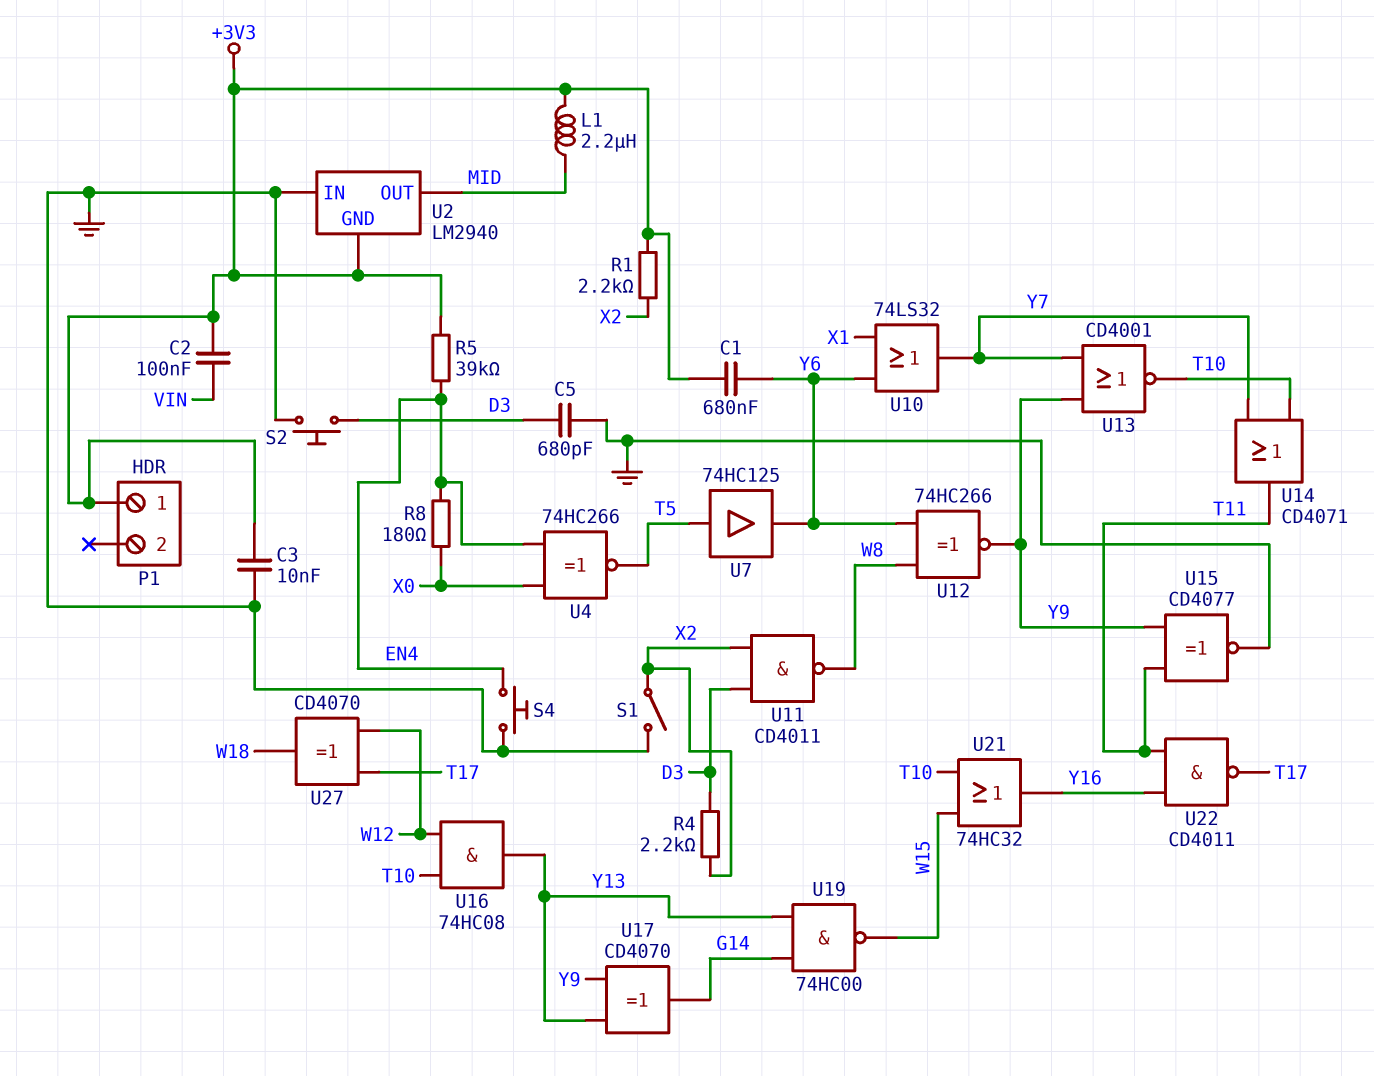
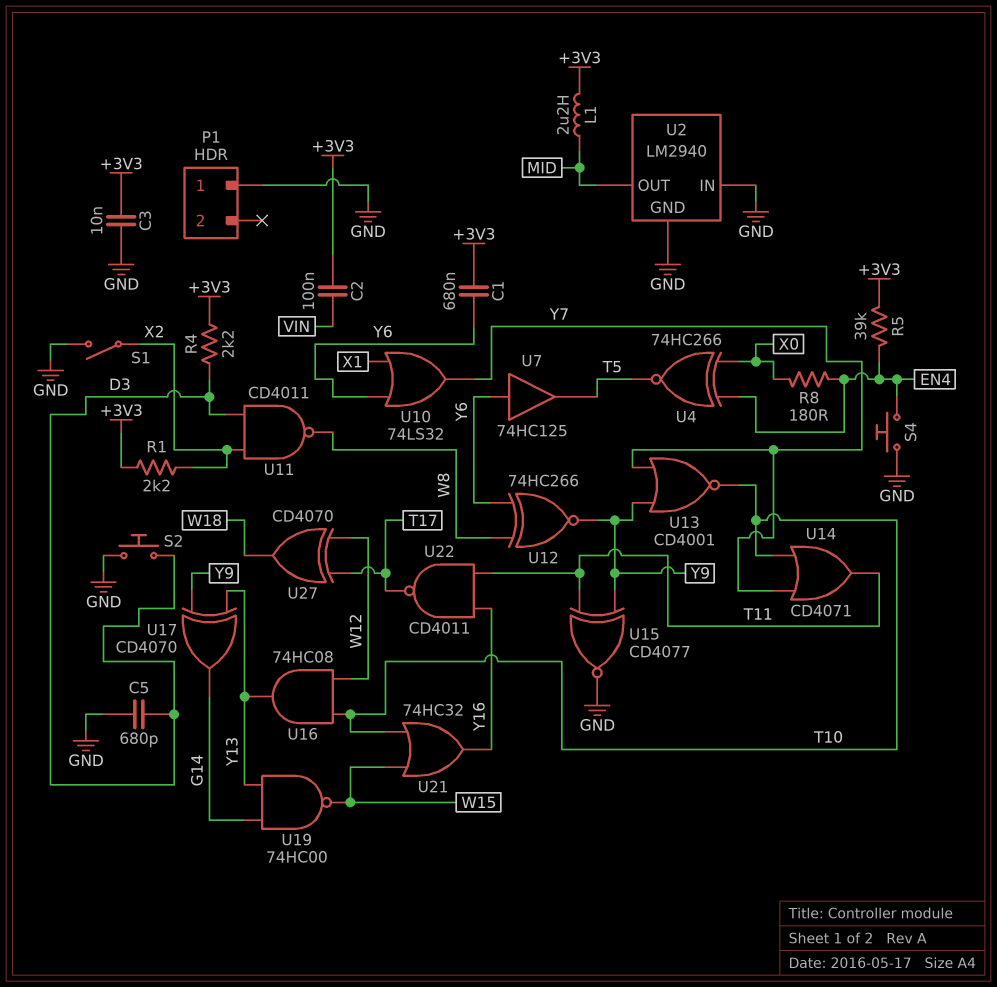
P1 pin 1: +3V3 -> GND
R4: 2.2k (D3, X2) -> 2.2k (+3V3, D3)
U2 pin GND: +3V3 -> GND
U7: buffer 74HC125 (in T5, out Y6) -> buffer 74HC125 (in Y6, out T5)

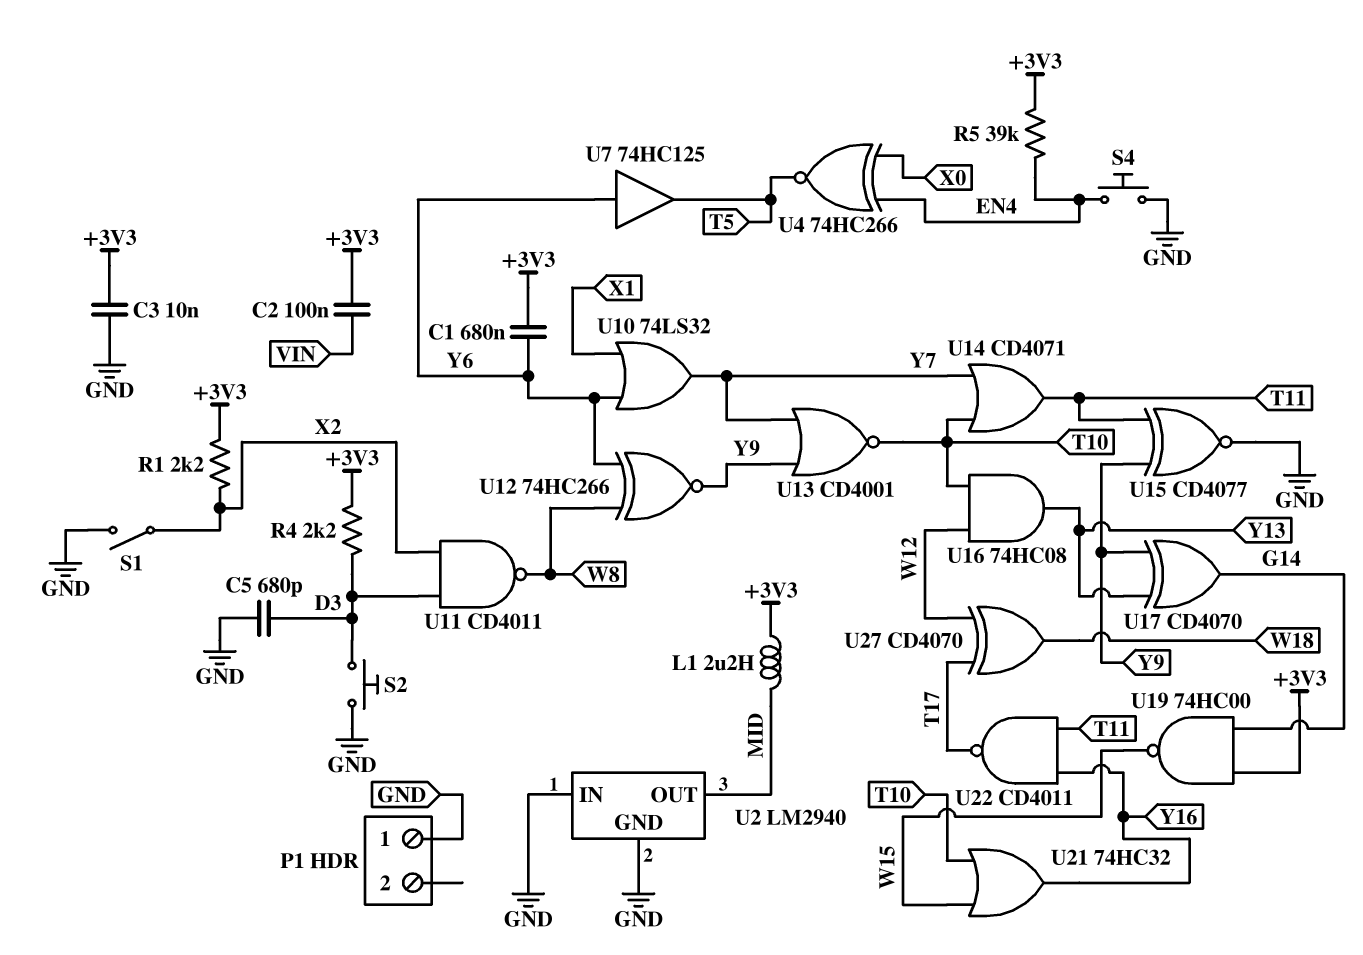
R8: 180 (EN4, X0) -> none
U19: NAND 74HC00 (in G14, in Y13, out W15) -> NAND 74HC00 (in +3V3, in G14, out W15)

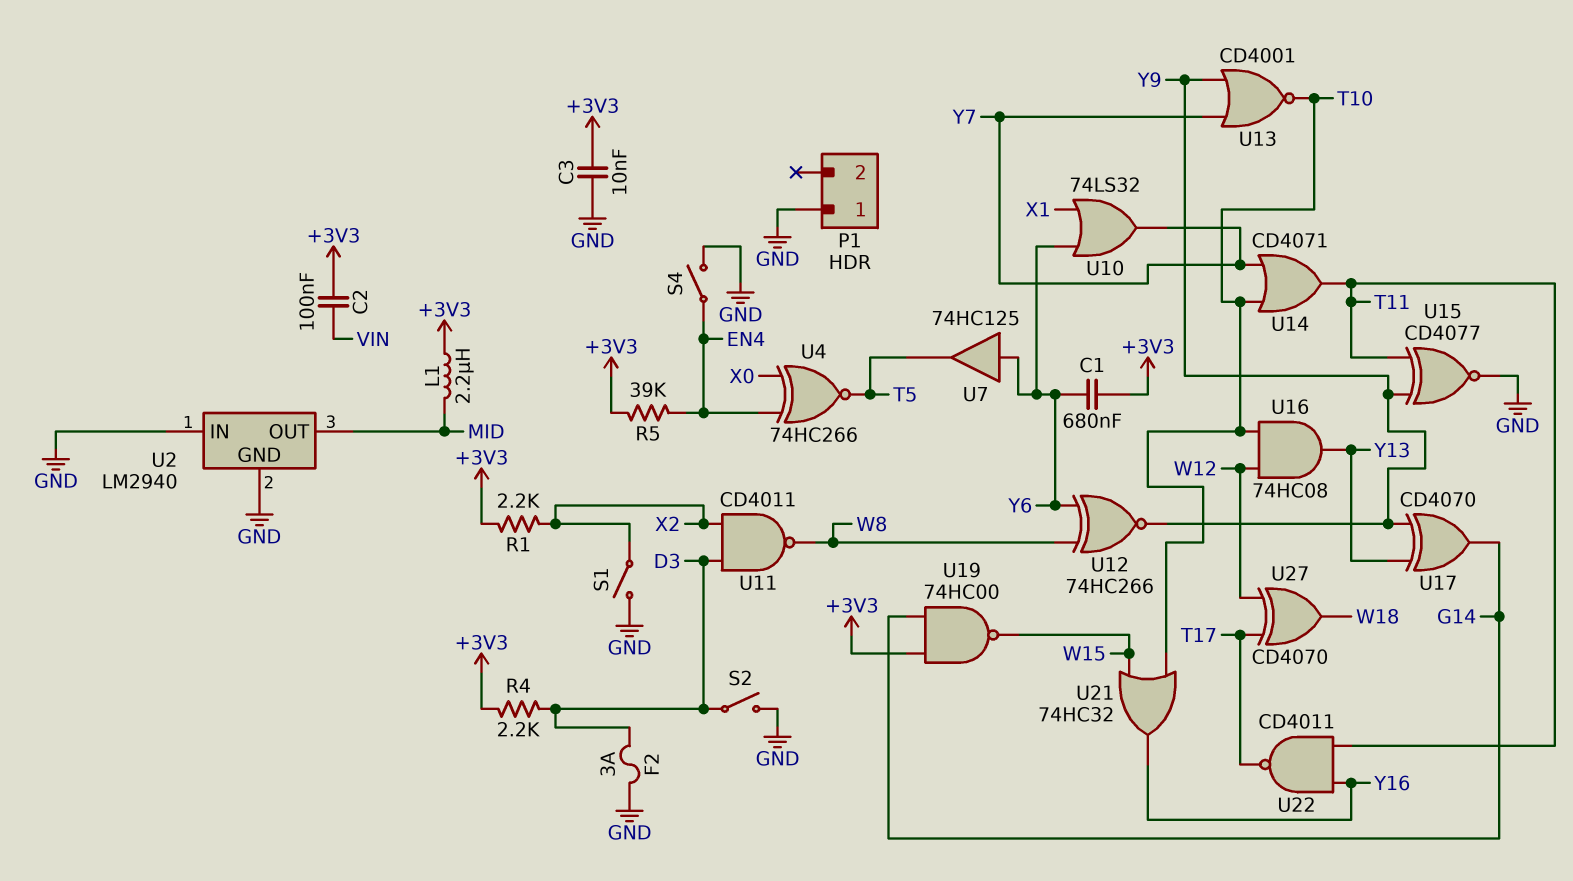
C5: 680pF (D3, GND) -> none
F2: none -> 3A (D3, GND)
S2: button (D3, GND) -> switch (D3, GND)
S4: button (EN4, GND) -> switch (EN4, GND)

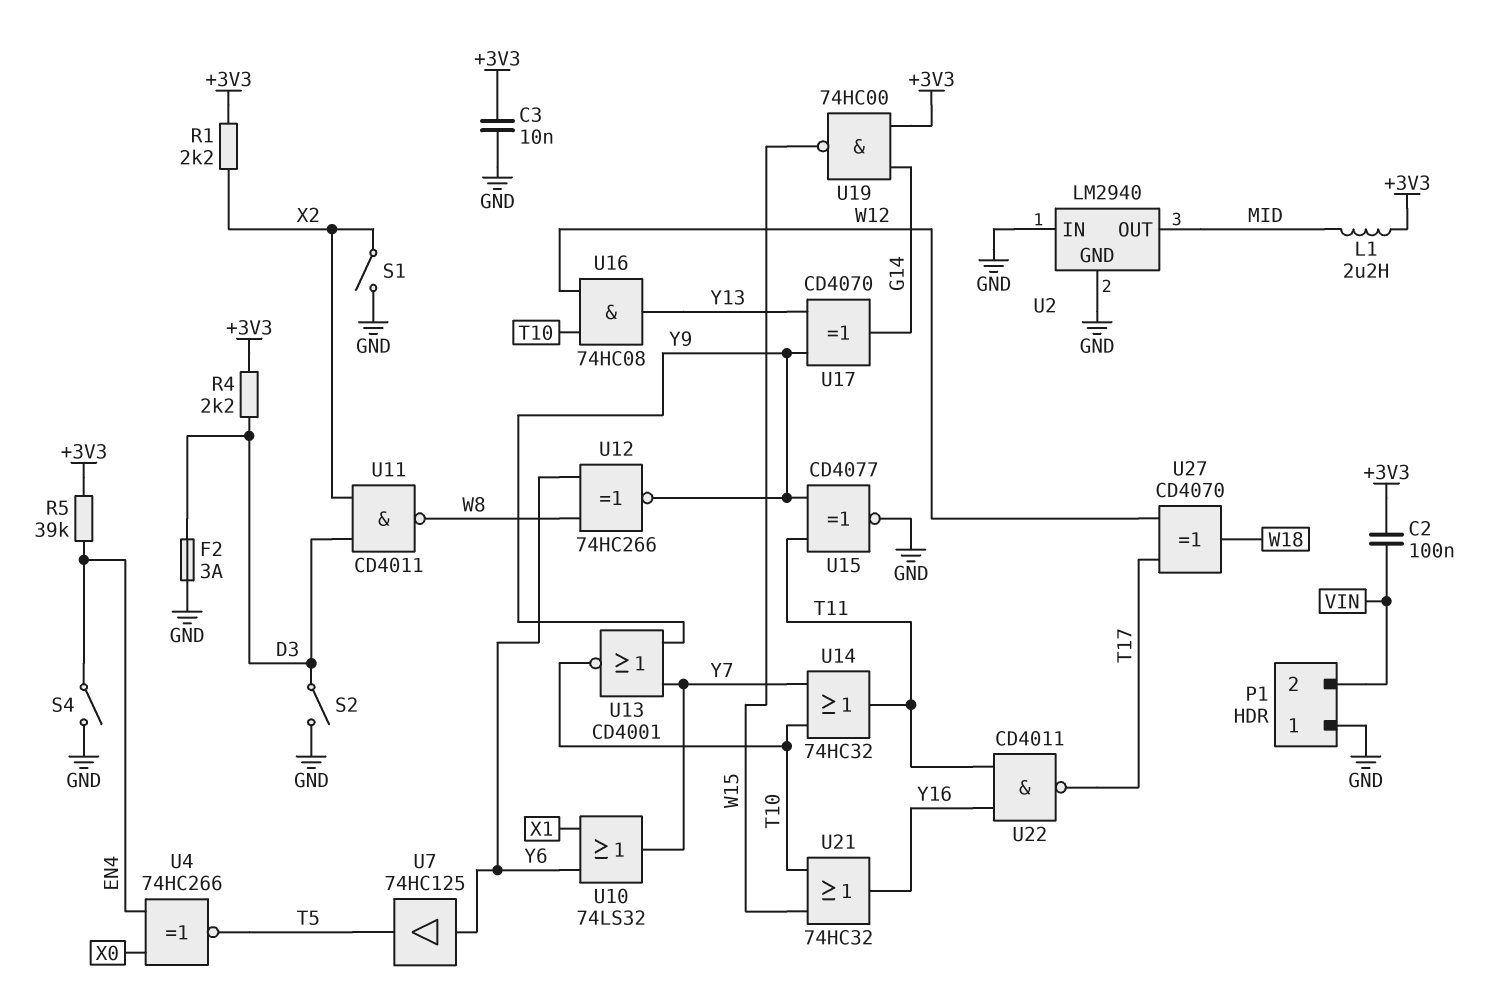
C1: 680nF (+3V3, Y6) -> none
P1 pin 2: none -> VIN
U14: OR CD4071 (in T10, in Y7, out T11) -> OR 74HC32 (in T10, in Y7, out T11)

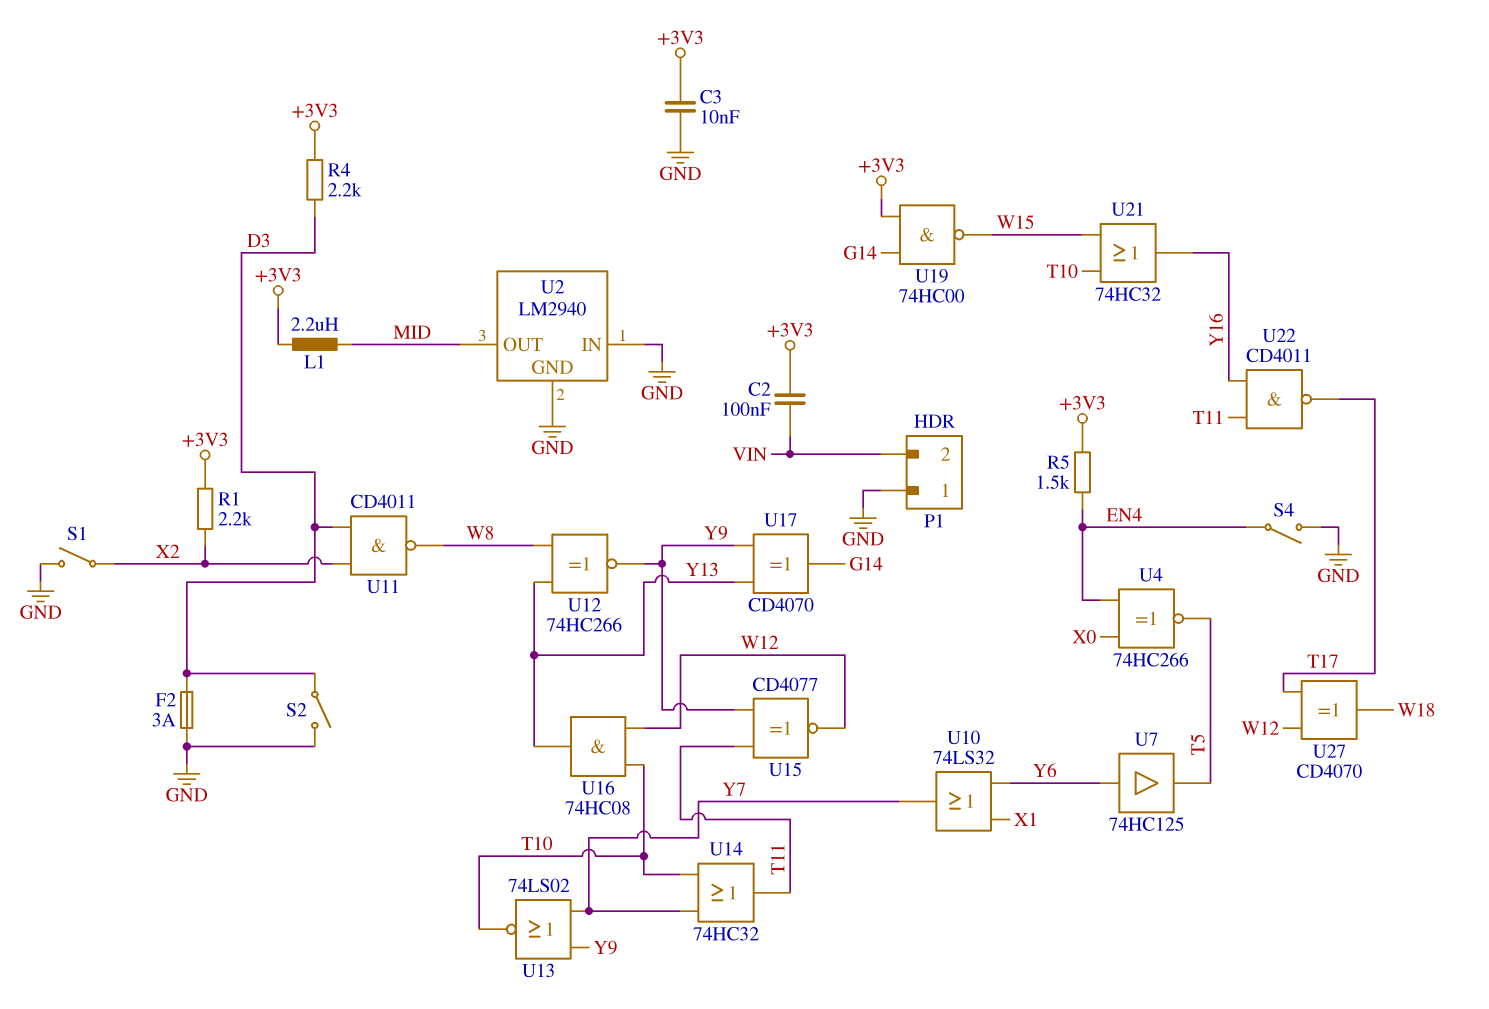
R5: 39k (+3V3, EN4) -> 1.5k (+3V3, EN4)
U12: XNOR 74HC266 (in W8, in Y6, out Y9) -> XNOR 74HC266 (in W8, in Y13, out Y9)
U13: NOR CD4001 (in Y7, in Y9, out T10) -> NOR 74LS02 (in Y7, in Y9, out T10)
U15: XNOR CD4077 (in T11, in Y9, out GND) -> XNOR CD4077 (in T11, in Y9, out W12)

